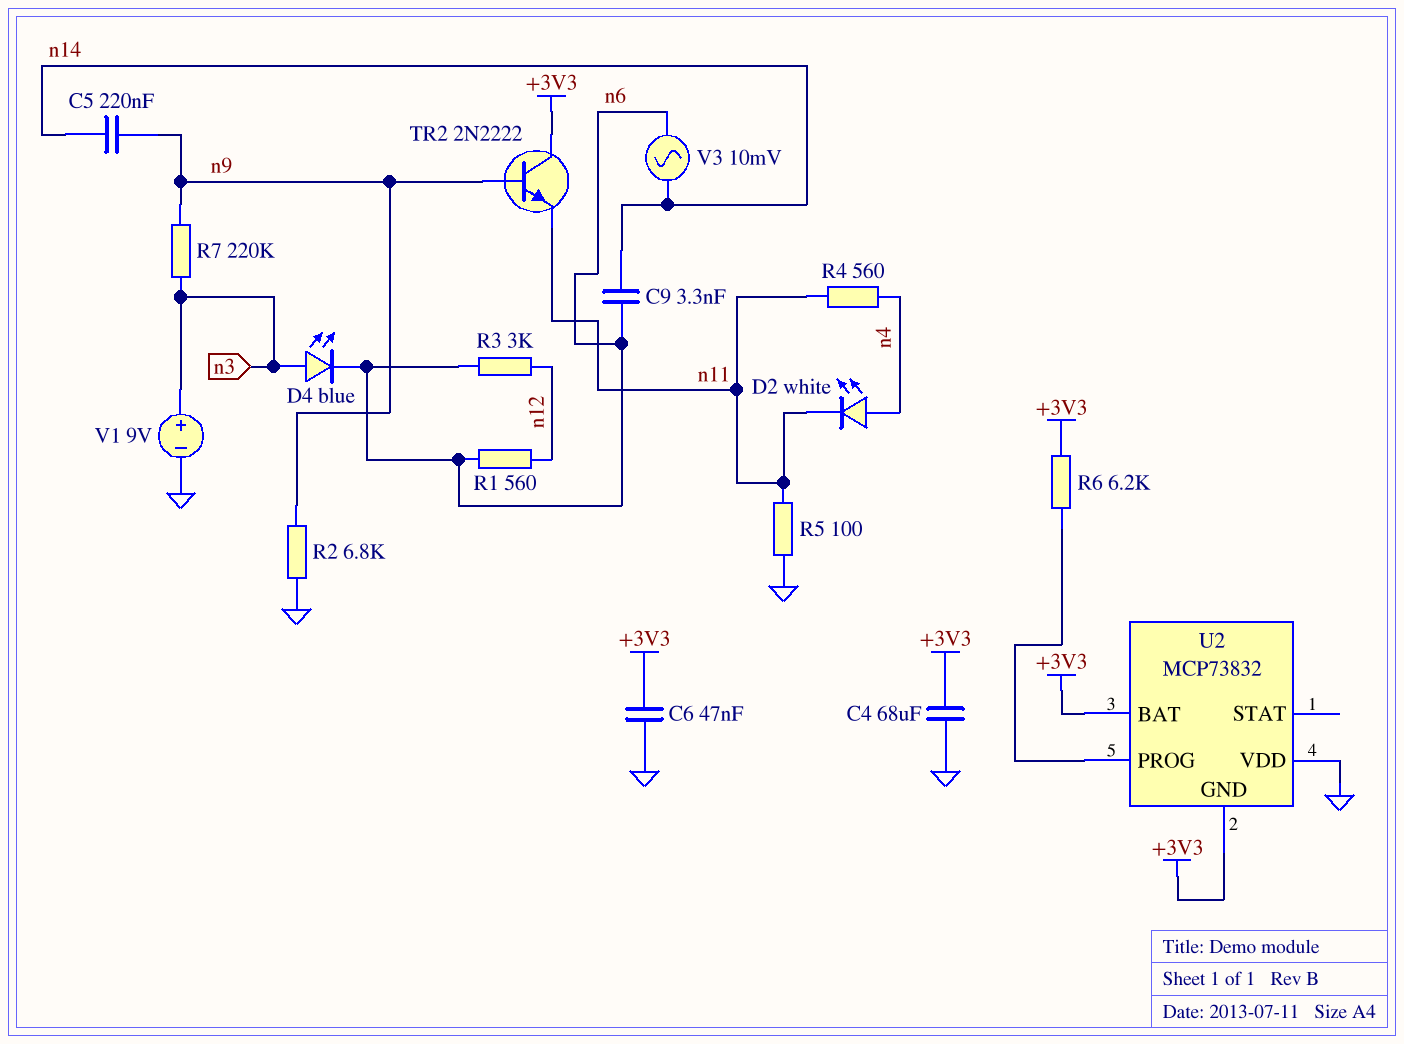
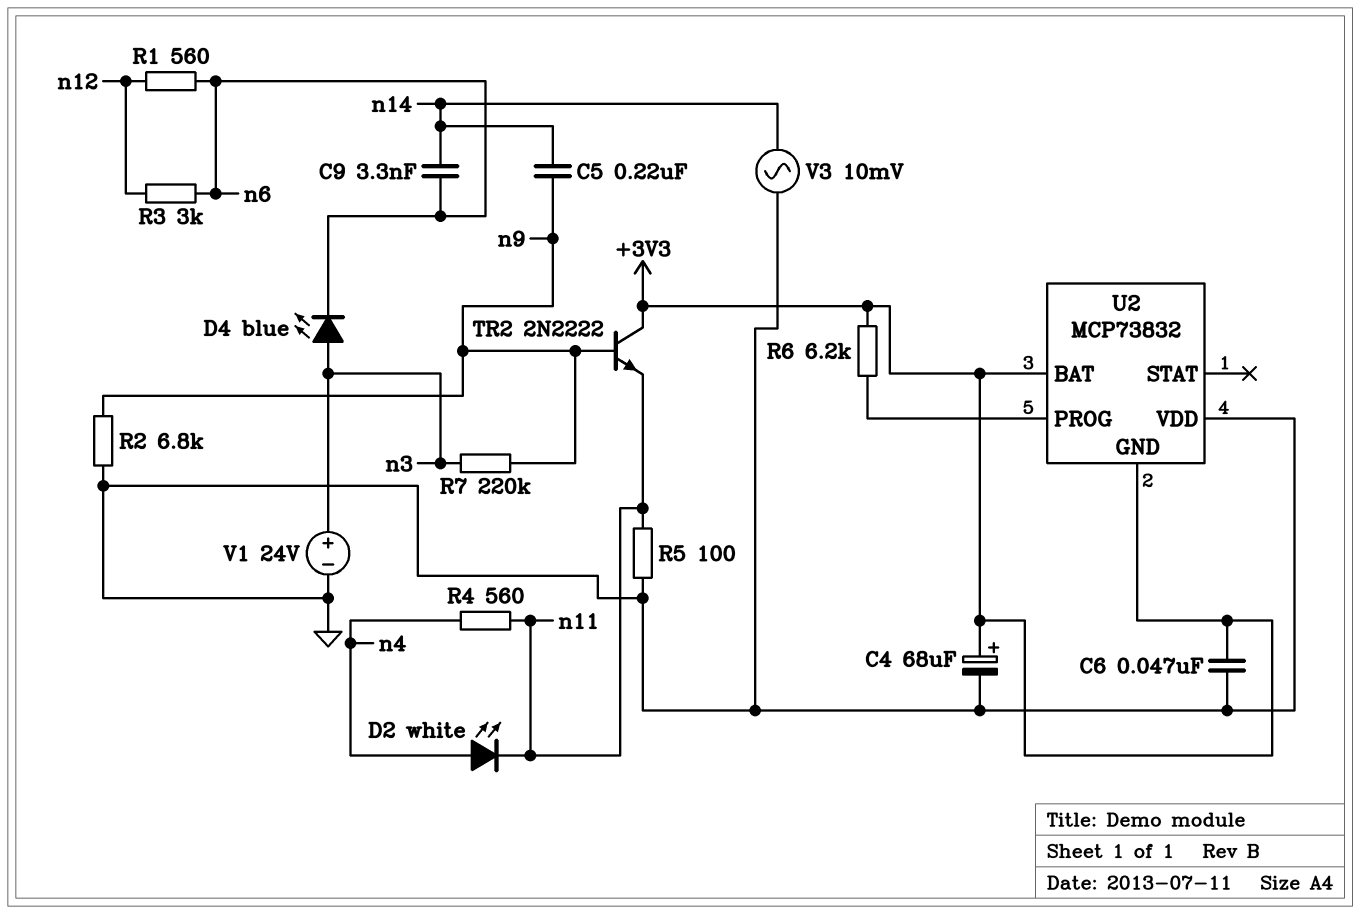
C4: 68uF (+3V3, GND) -> 68uF (plus +3V3, minus GND)
V1: 9V (plus n3, minus GND) -> 24V (plus n3, minus GND)
V3: AC 10mV (n6, n14) -> AC 10mV (GND, n14)

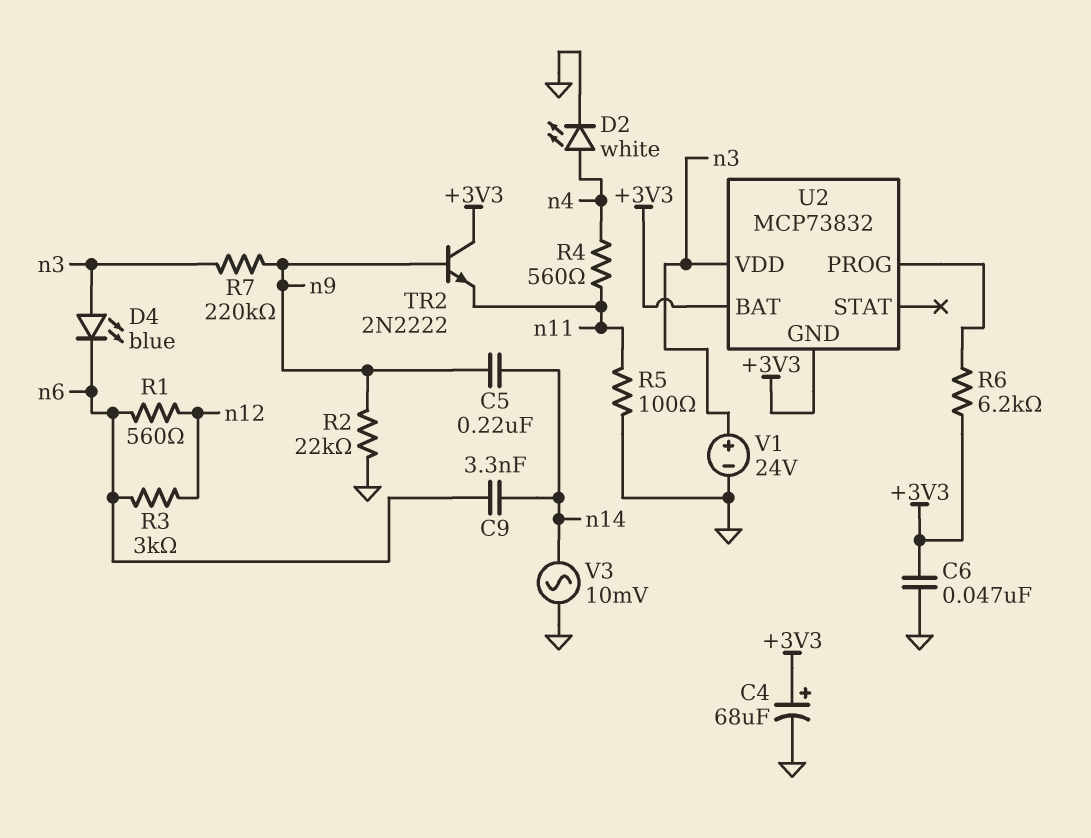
D2: LED white (A n4, K n11) -> LED white (A n4, K GND)
R2: 6.8k (GND, n9) -> 22k (GND, n9)
U2 pin VDD: GND -> n3

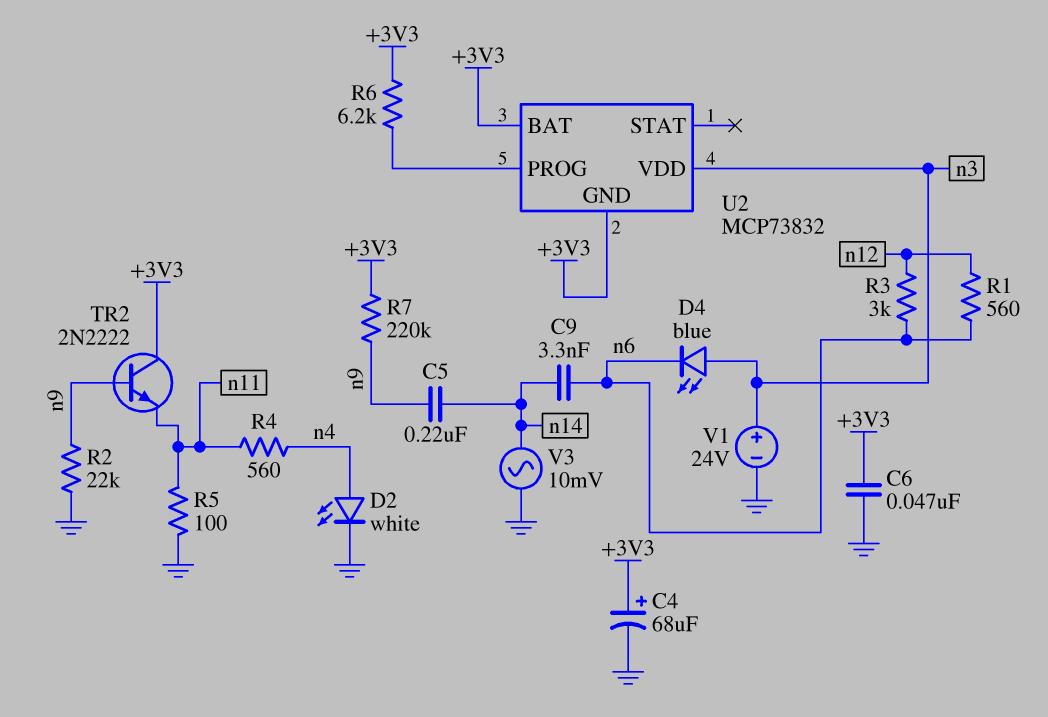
R7: 220k (n3, n9) -> 220k (+3V3, n9)

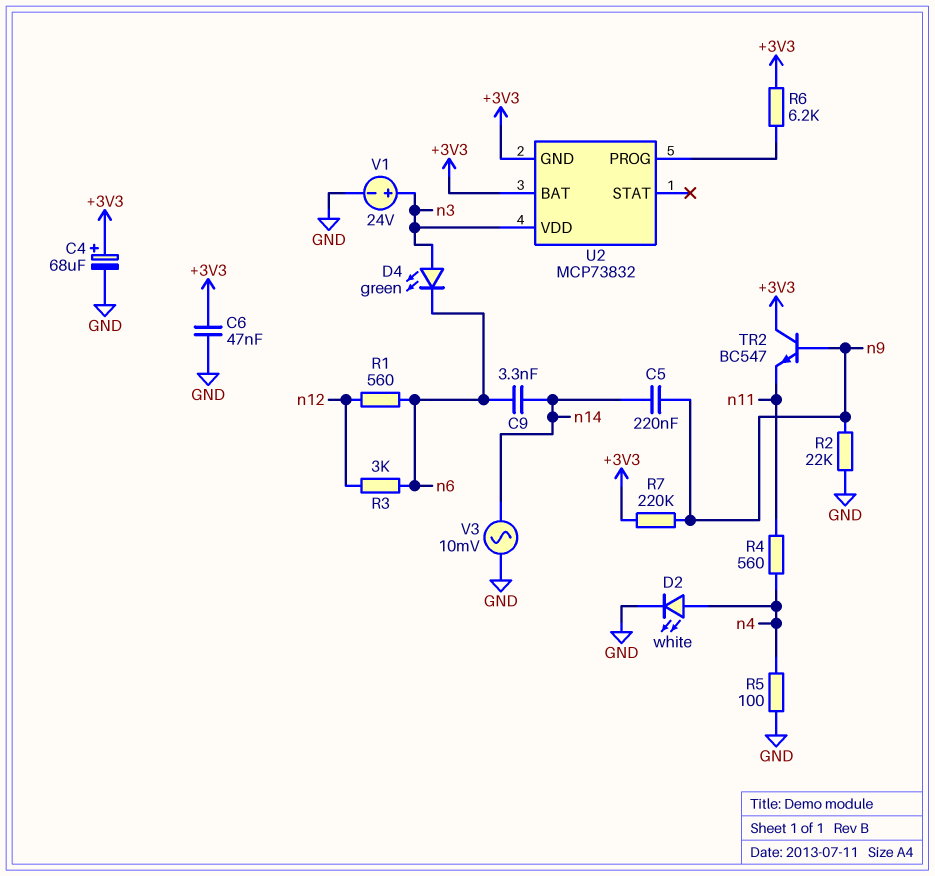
D4: LED blue (A n3, K n6) -> LED green (A n3, K n6)
R5: 100 (GND, n11) -> 100 (GND, n4)
TR2: NPN 2N2222 (B n9, C +3V3, E n11) -> NPN BC547 (B n9, C +3V3, E n11)

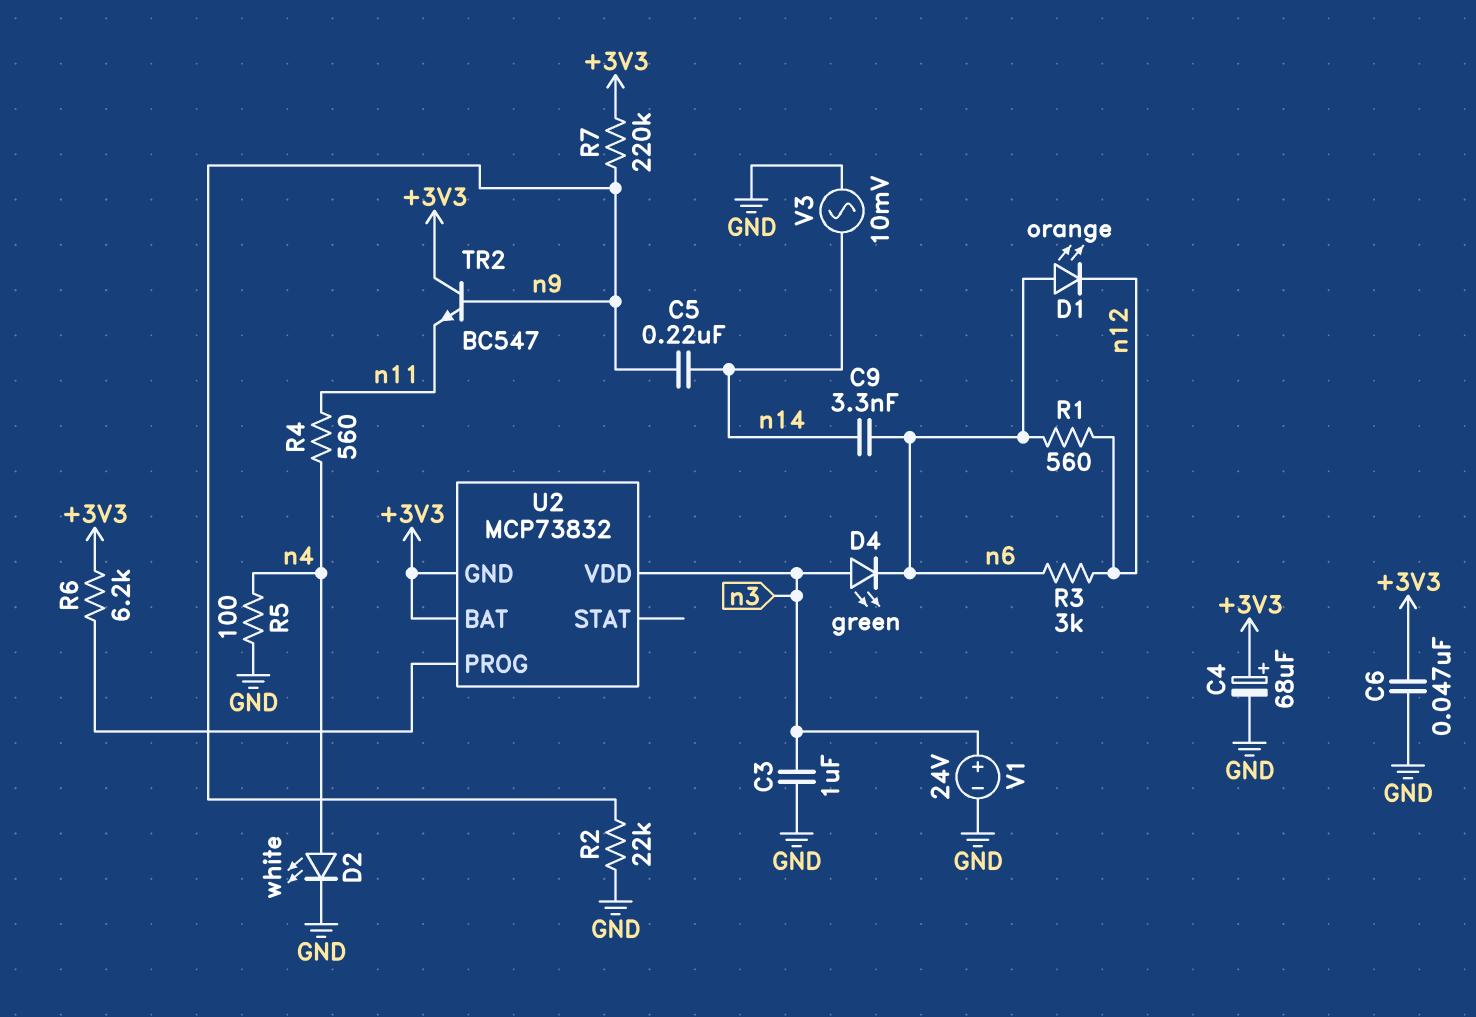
C3: none -> 1uF (GND, n3)
D1: none -> LED orange (A n6, K n12)

